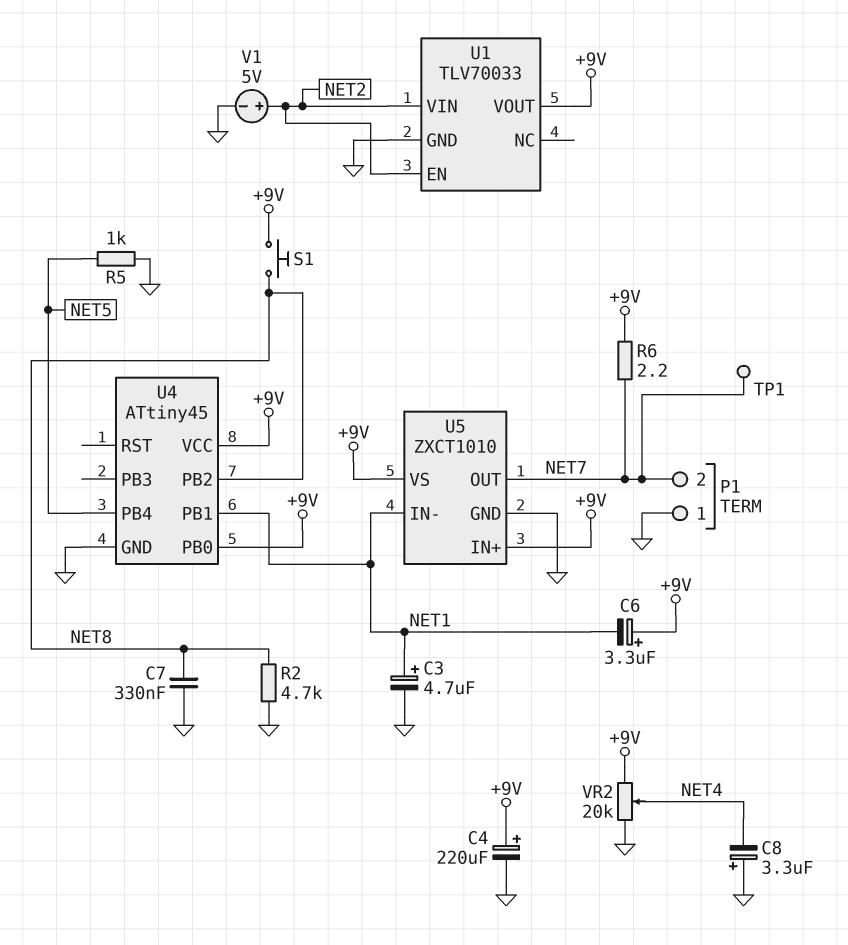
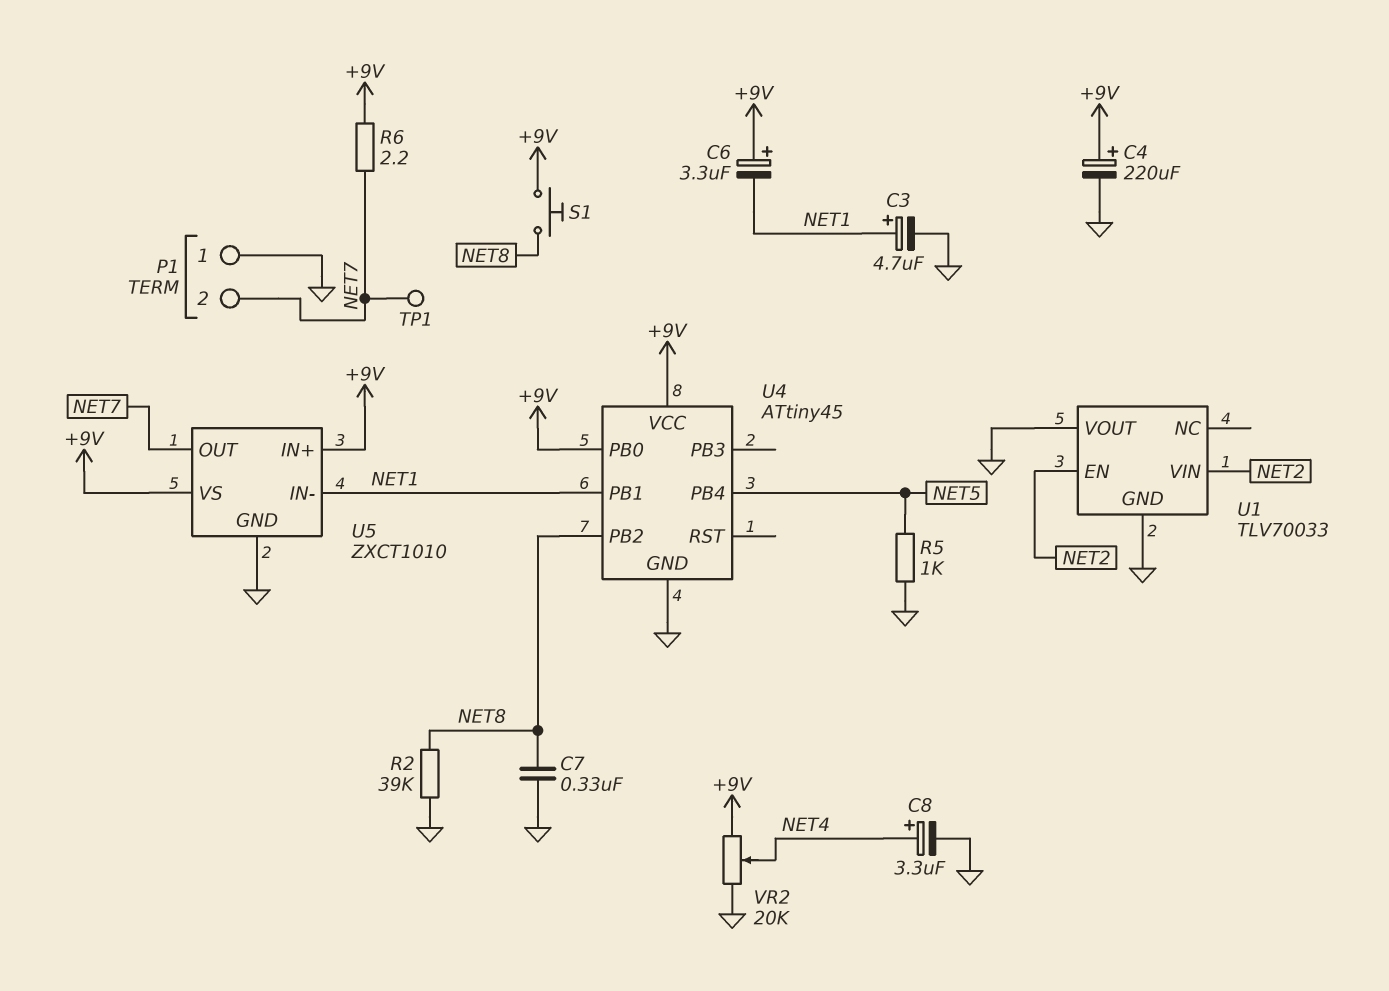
C8: 3.3uF (plus GND, minus NET4) -> 3.3uF (plus NET4, minus GND)
R2: 4.7k (GND, NET8) -> 39k (GND, NET8)
U1 pin VOUT: +9V -> GND
V1: 5V (plus NET2, minus GND) -> none

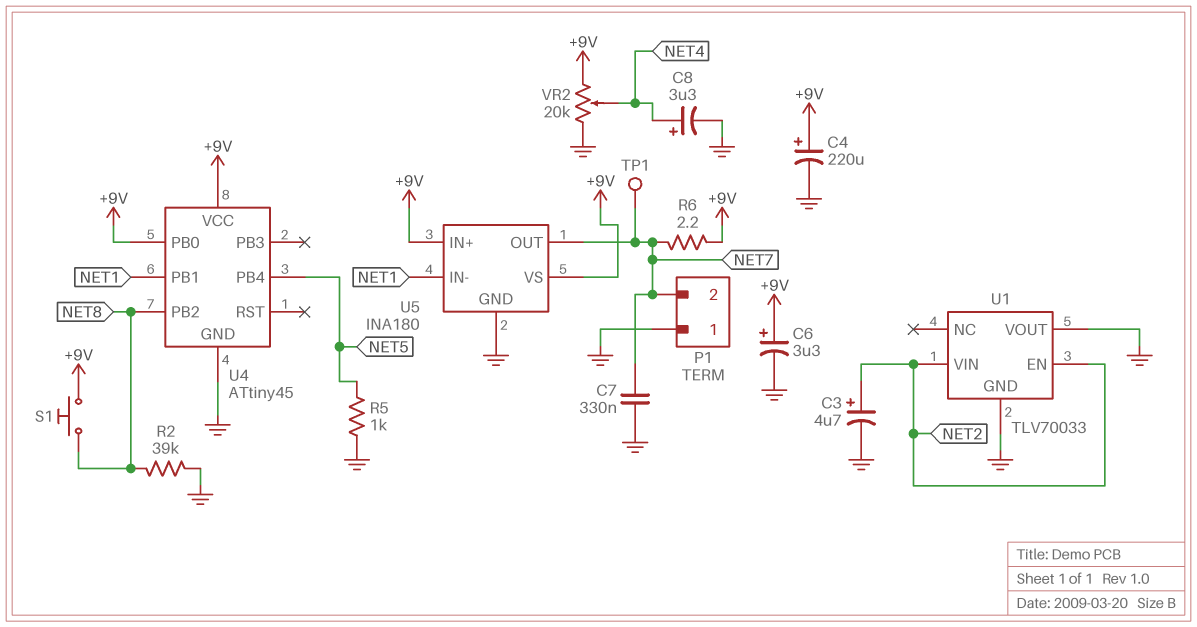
C3: 4.7uF (plus NET1, minus GND) -> 4.7uF (plus NET2, minus GND)
C6: 3.3uF (plus +9V, minus NET1) -> 3.3uF (plus +9V, minus GND)
C7: 330nF (GND, NET8) -> 330nF (GND, NET7)
U5: ZXCT1010 -> INA180

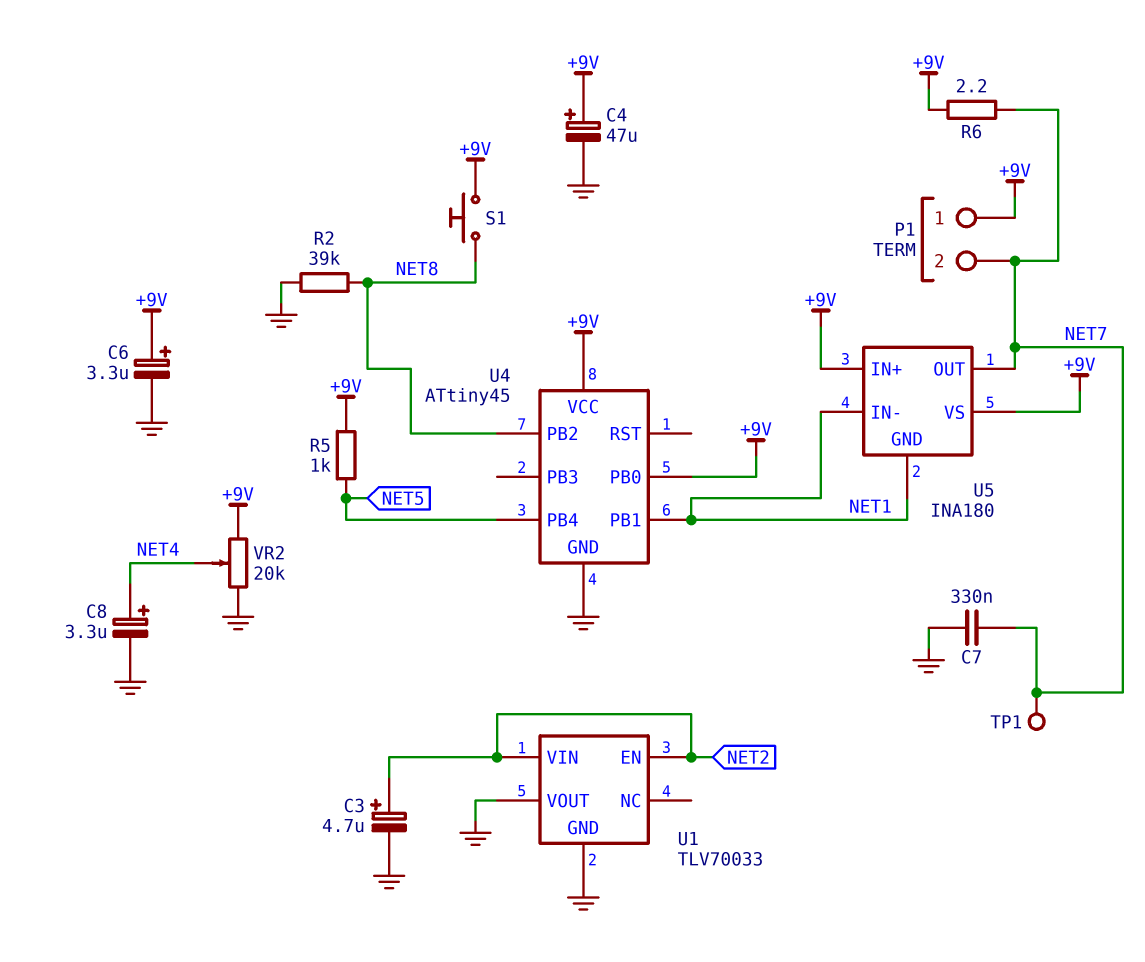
C4: 220uF (plus +9V, minus GND) -> 47uF (plus +9V, minus GND)
P1 pin 1: GND -> +9V
R5: 1k (GND, NET5) -> 1k (+9V, NET5)
U5 pin GND: GND -> NET1

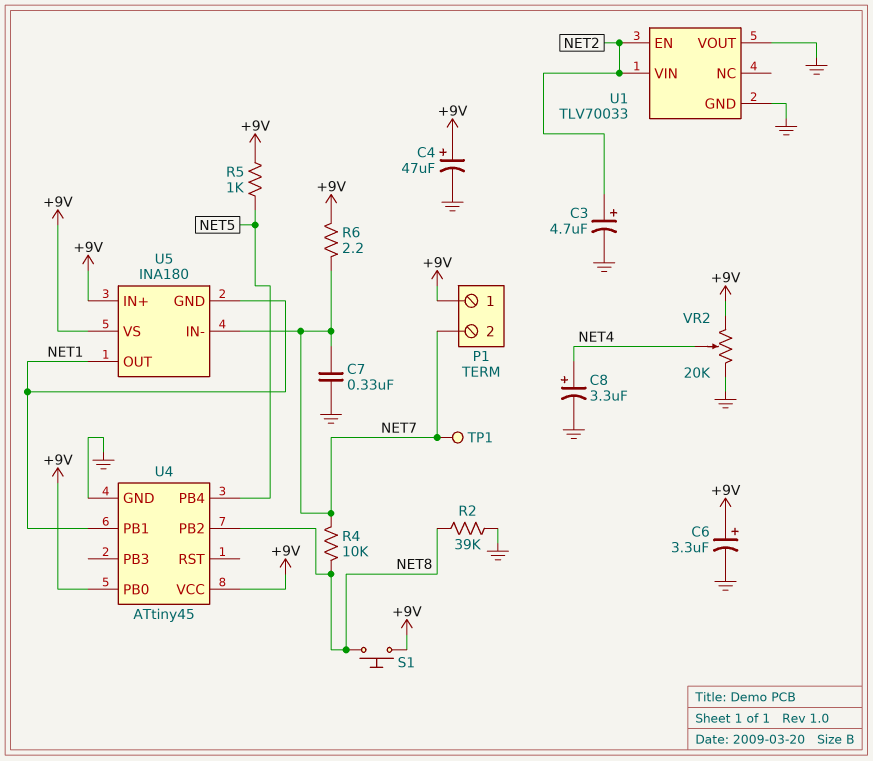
R4: none -> 10k (NET7, NET8)
U5 pin IN-: NET1 -> NET7
U5 pin OUT: NET7 -> NET1

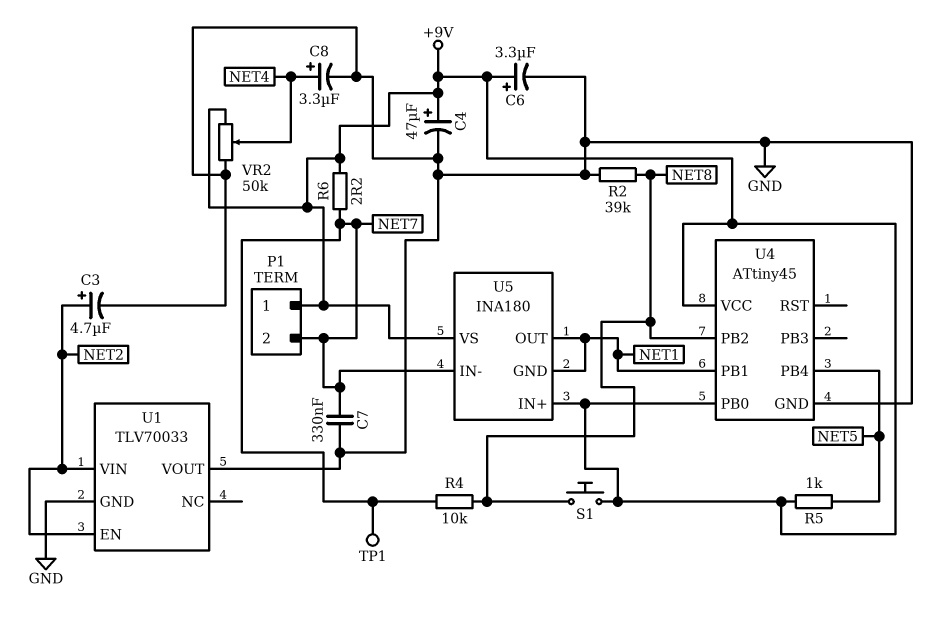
VR2: 20k (+9V, GND, wiper NET4) -> 50k (+9V, GND, wiper NET4)

